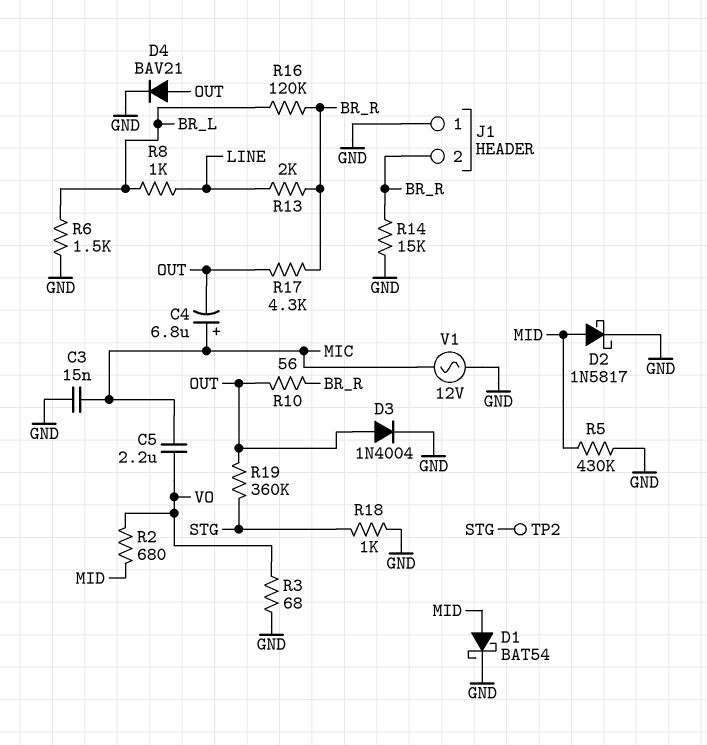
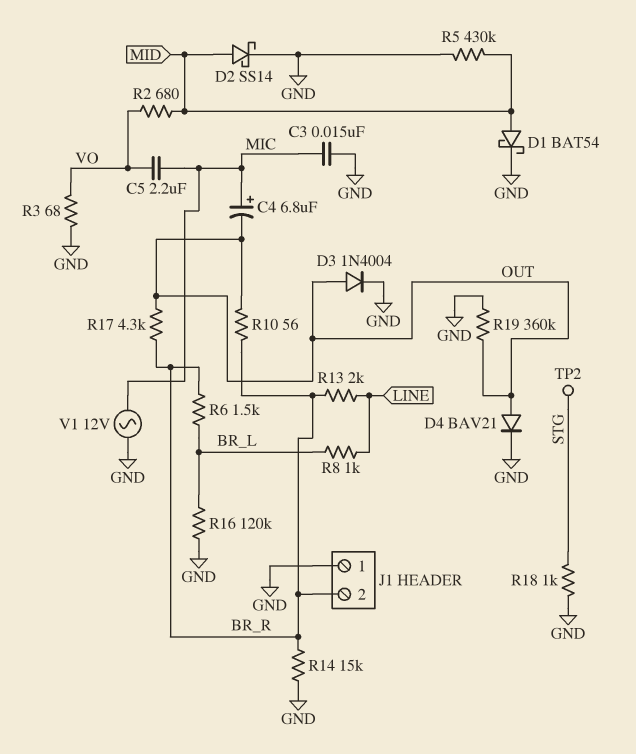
D2: schottky 1N5817 (A MID, K GND) -> schottky SS14 (A MID, K GND)
R6: 1.5k (BR_L, GND) -> 1.5k (BR_L, BR_R)
R16: 120k (BR_L, BR_R) -> 120k (BR_L, GND)
R19: 360k (OUT, STG) -> 360k (GND, OUT)

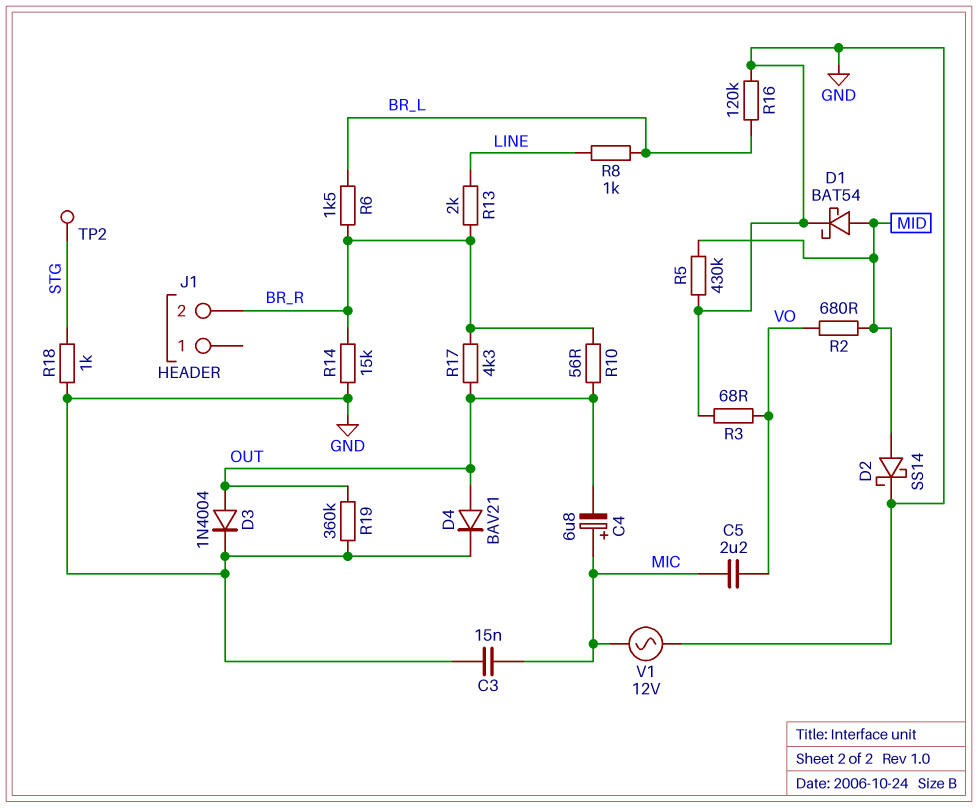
J1 pin 1: GND -> none

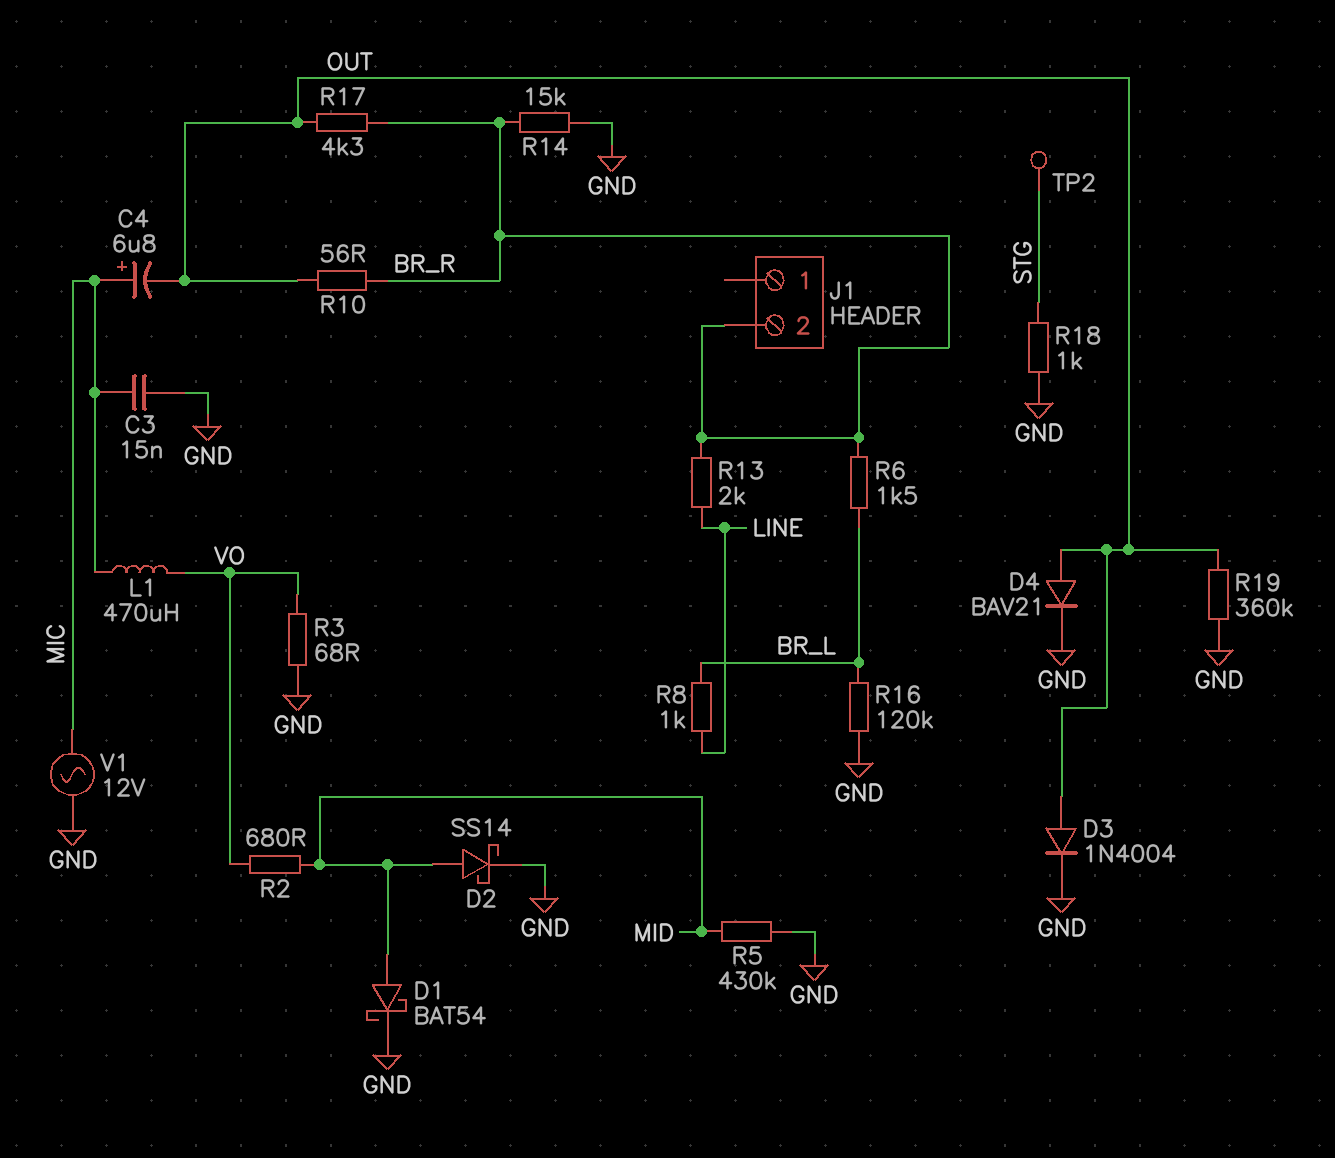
C5: 2.2uF (MIC, VO) -> none
L1: none -> 470uH (MIC, VO)

